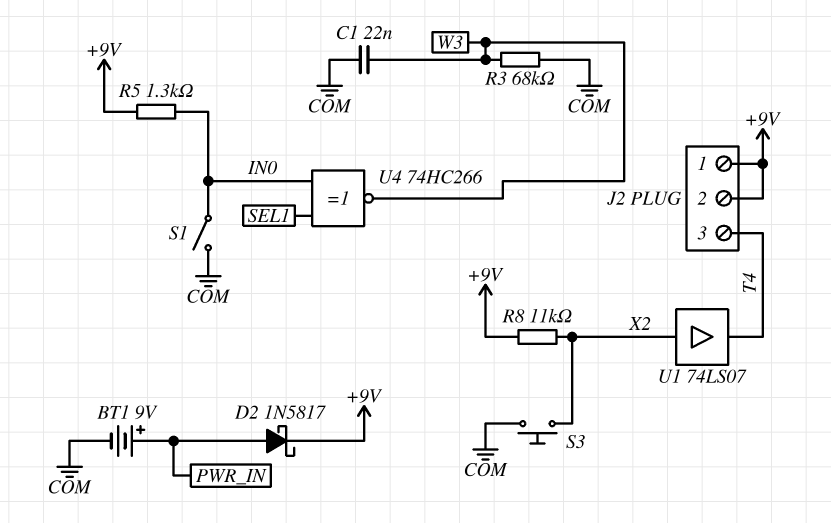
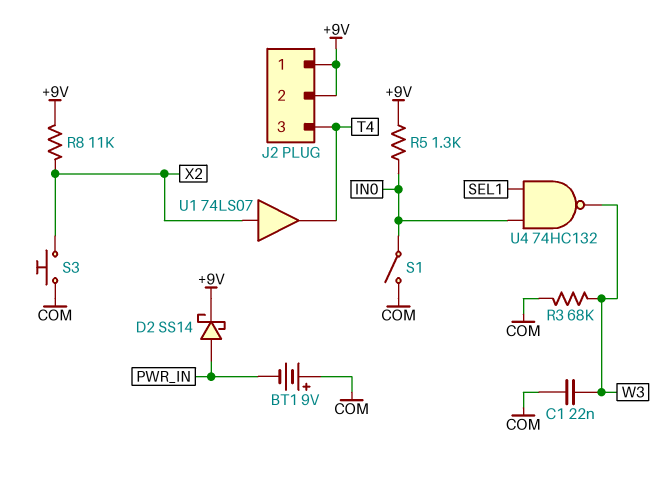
BT1: 9V (plus PWR_IN, minus COM) -> 9V (plus COM, minus PWR_IN)
D2: schottky 1N5817 (A PWR_IN, K +9V) -> schottky SS14 (A PWR_IN, K +9V)
U4: XNOR 74HC266 (in IN0, in SEL1, out W3) -> NAND 74HC132 (in IN0, in SEL1, out W3)

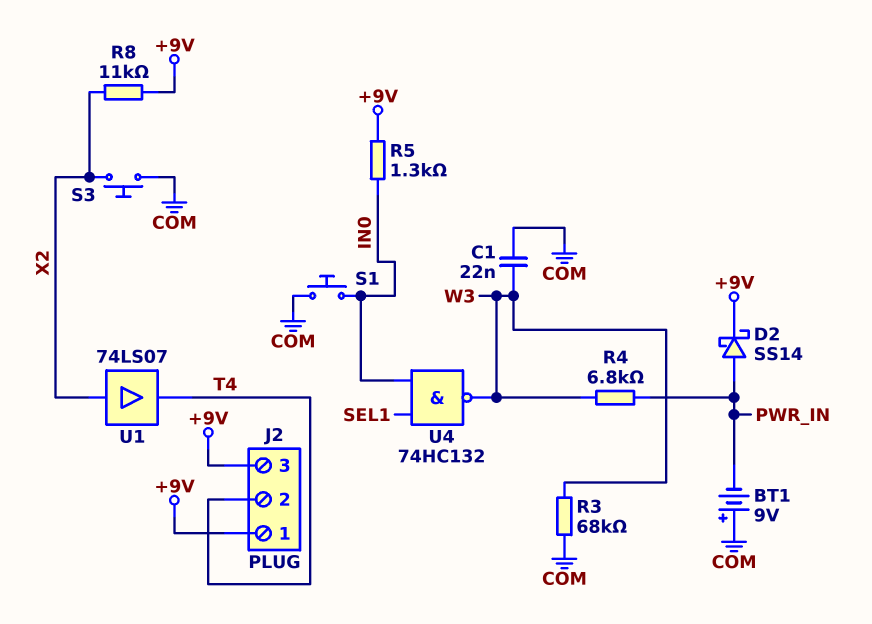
J2 pin 2: +9V -> T4
J2 pin 3: T4 -> +9V
R4: none -> 6.8k (PWR_IN, W3)
S1: switch (COM, IN0) -> button (COM, IN0)

